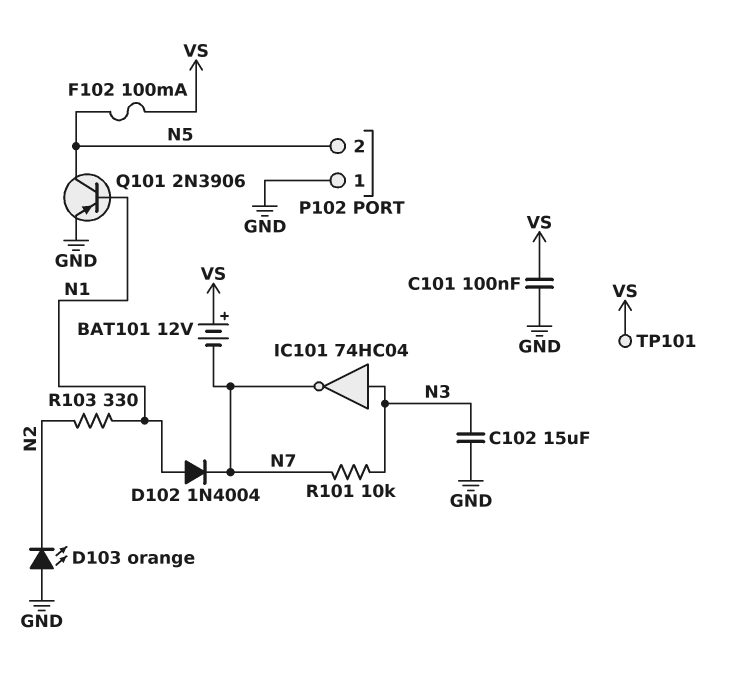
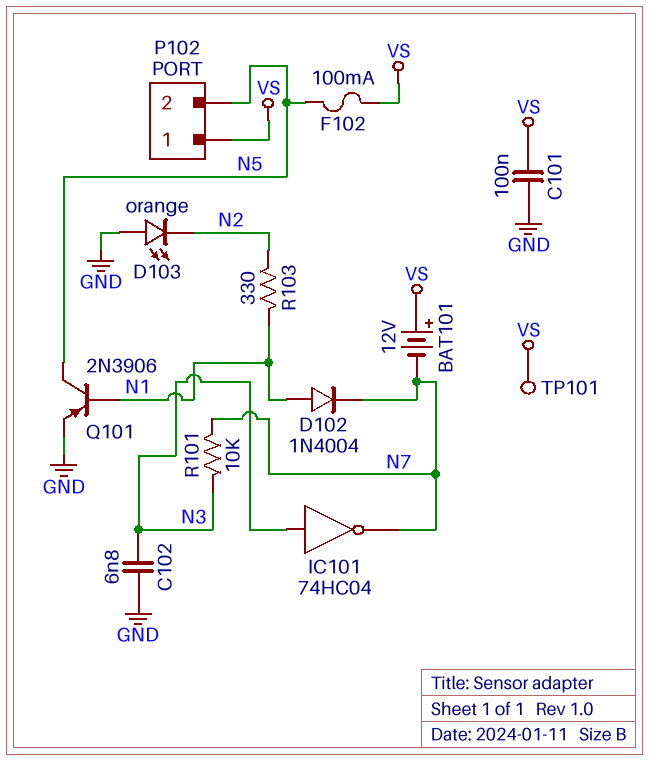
C102: 15uF (GND, N3) -> 6.8nF (GND, N3)
P102 pin 1: GND -> VS

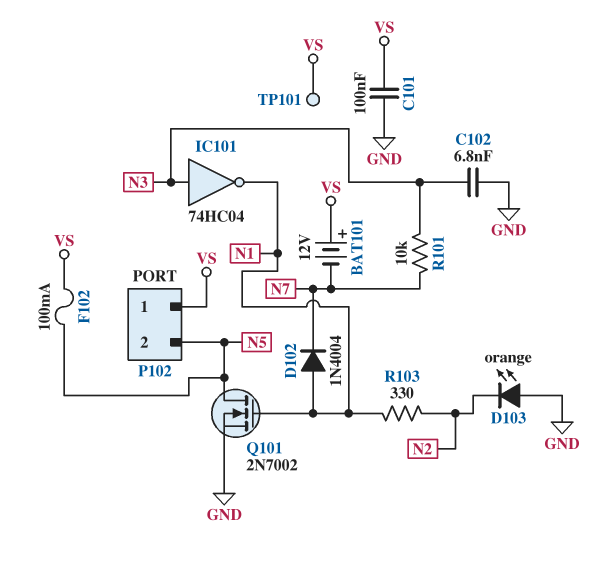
IC101: NOT 74HC04 (in N3, out N7) -> NOT 74HC04 (in N3, out N1)
Q101: PNP 2N3906 (B N1, C N5, E GND) -> NMOS 2N7002 (G N1, D N5, S GND)

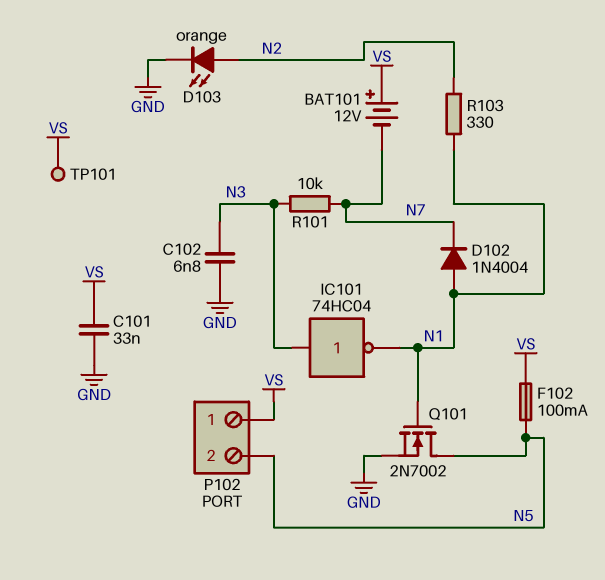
C101: 100nF (GND, VS) -> 33nF (GND, VS)
D103: LED orange (A GND, K N2) -> LED orange (A N2, K GND)

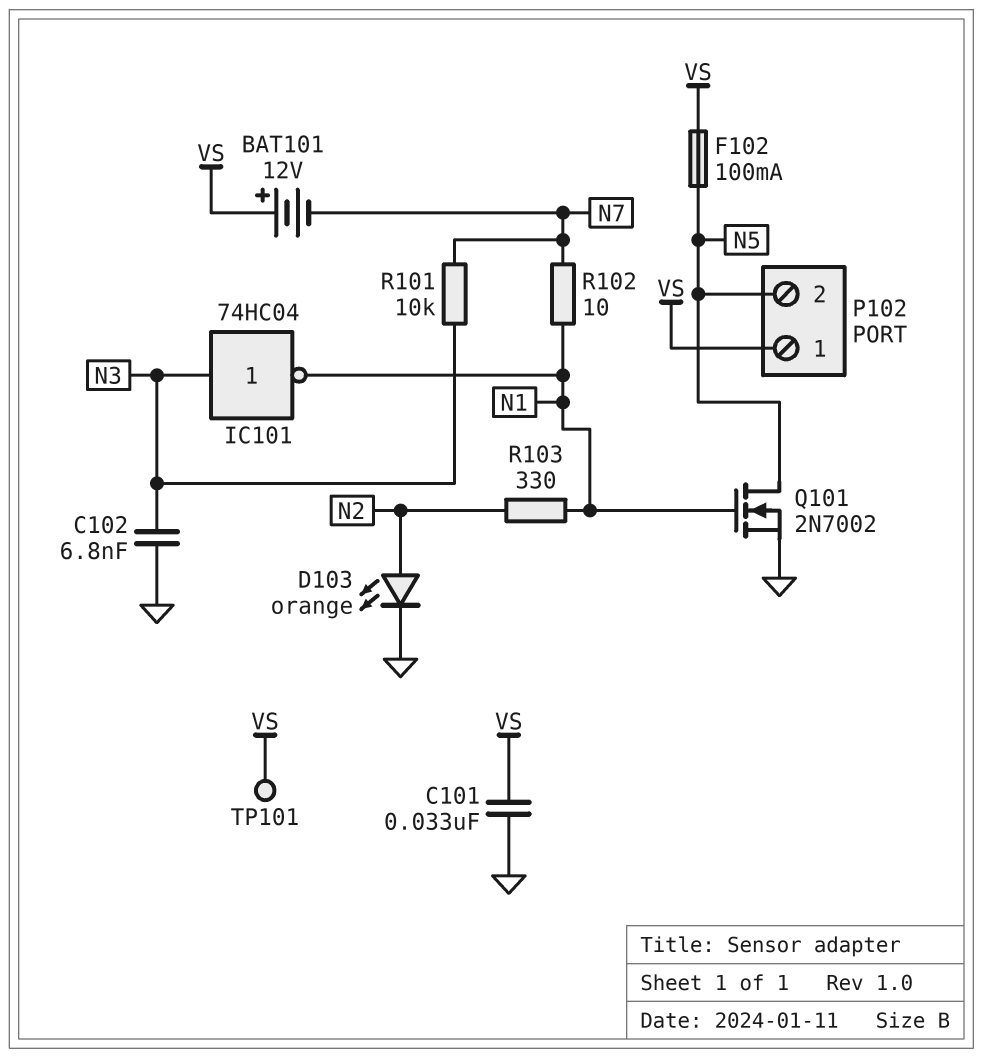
D102: diode 1N4004 (A N1, K N7) -> none
R102: none -> 10 (N1, N7)

